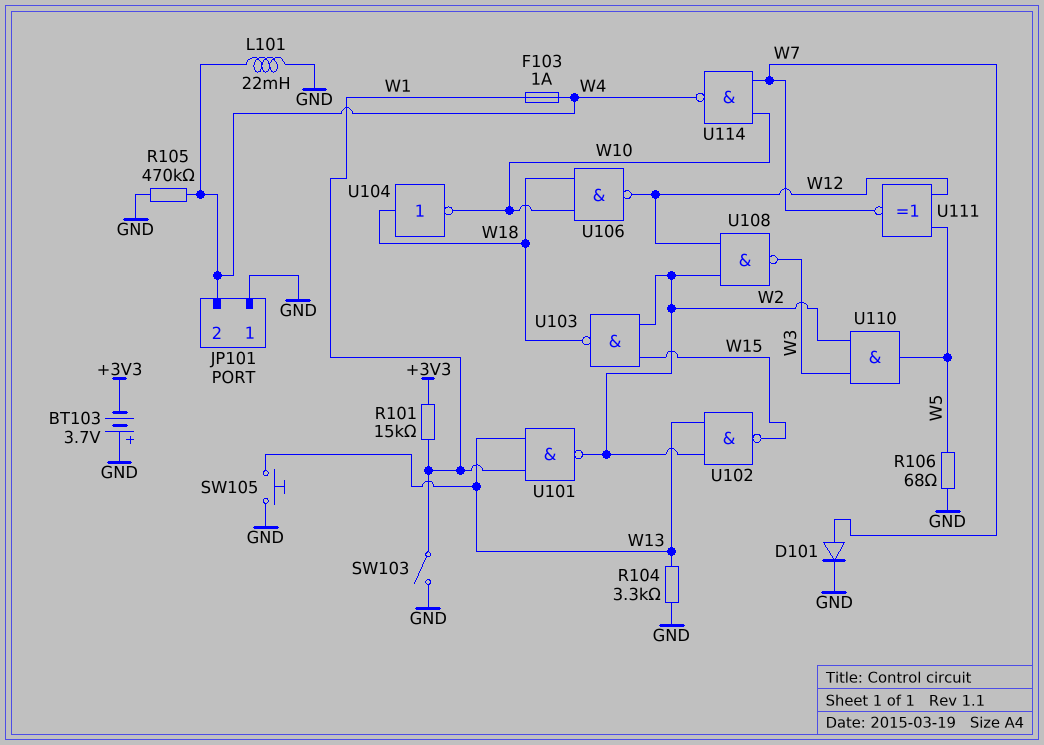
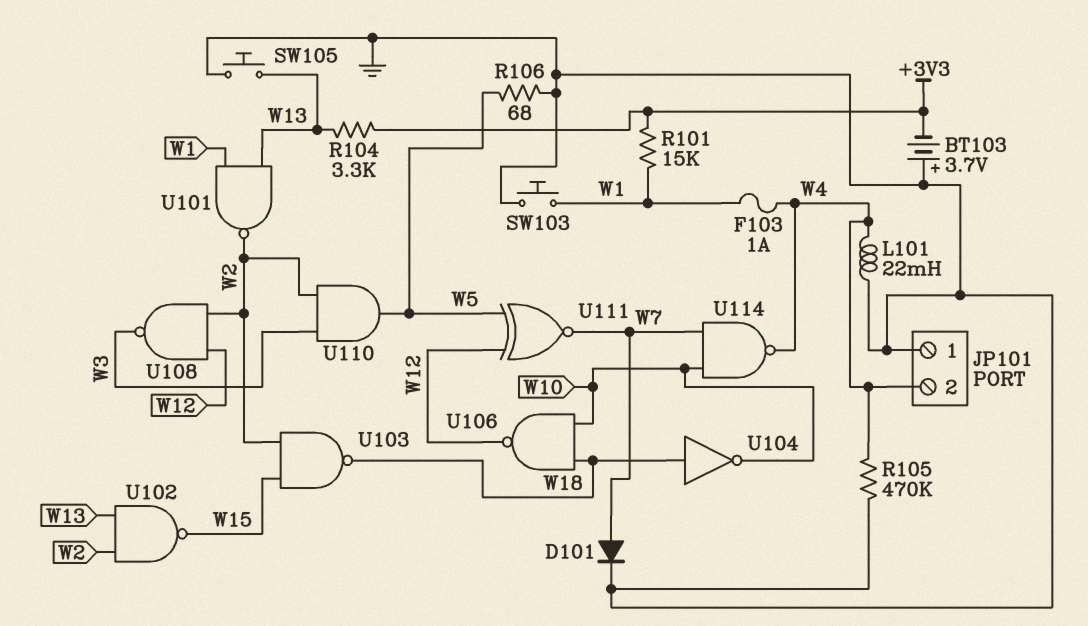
R104: 3.3k (GND, W13) -> 3.3k (+3V3, W13)
SW103: switch (GND, W1) -> button (GND, W1)

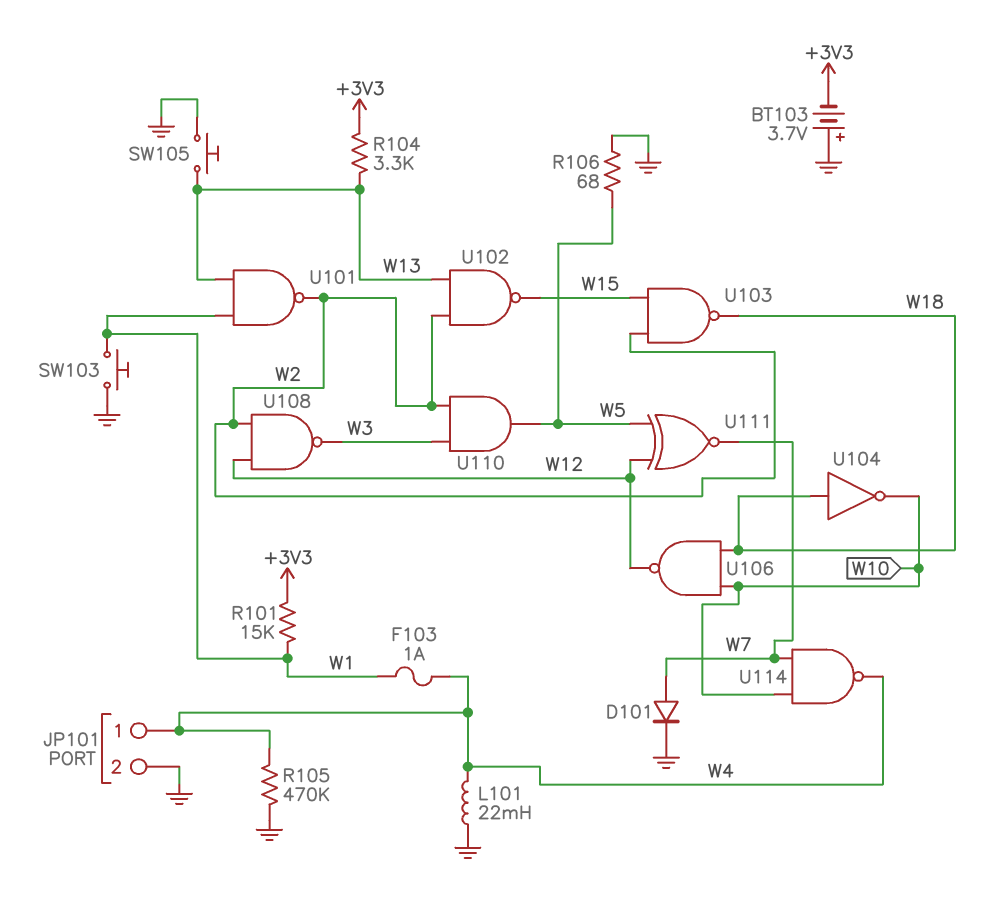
JP101 pin 1: GND -> W4
JP101 pin 2: W4 -> GND

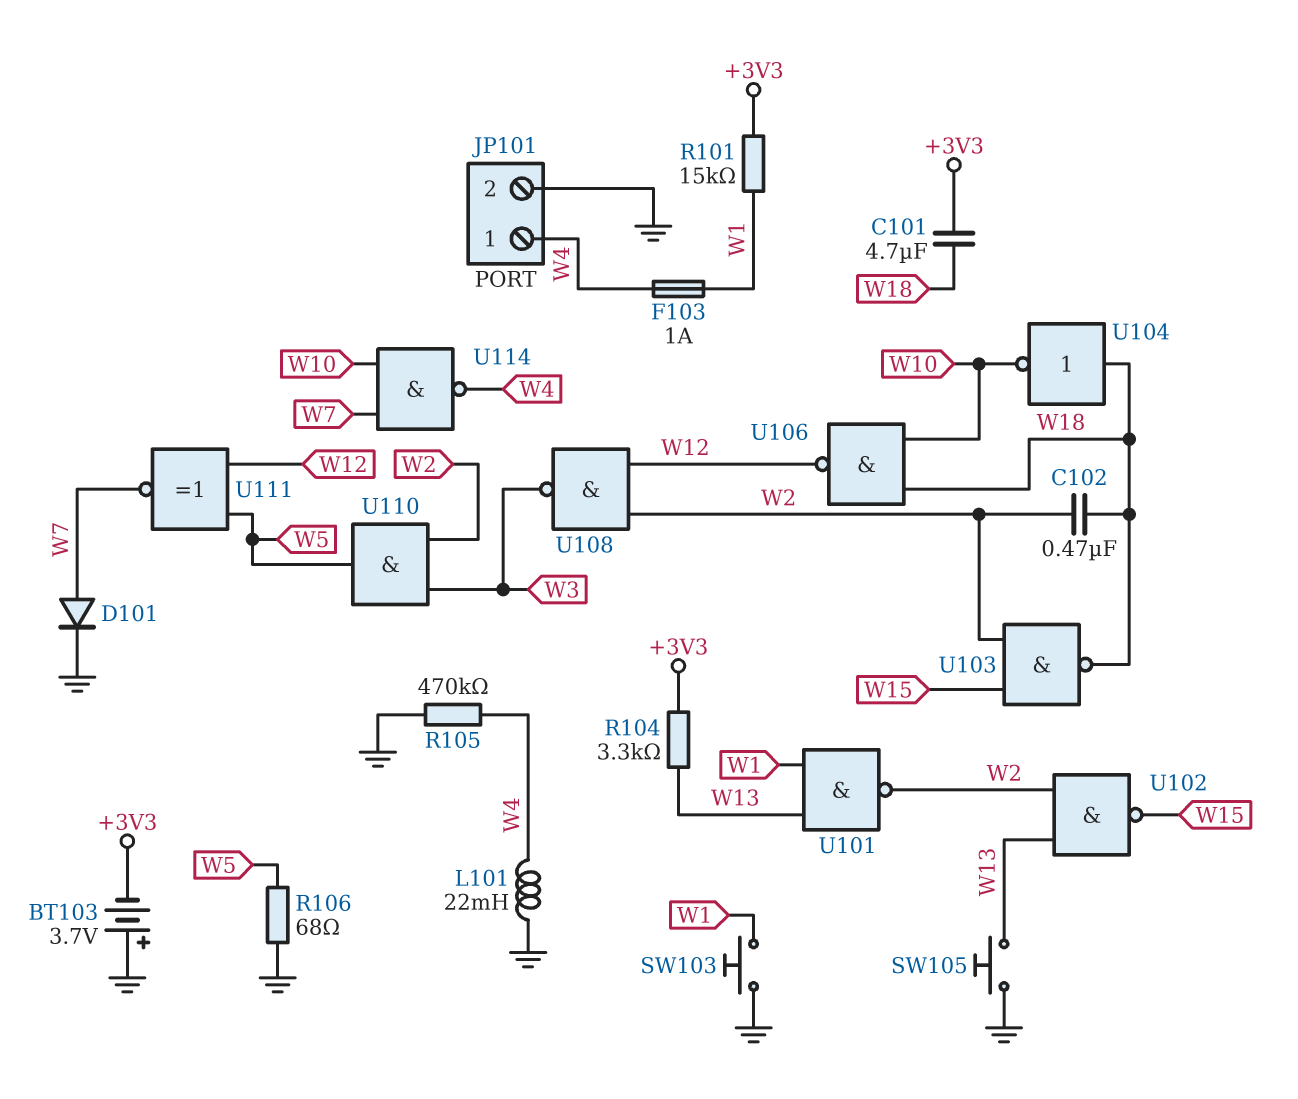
C101: none -> 4.7uF (+3V3, W18)
C102: none -> 470nF (W2, W18)

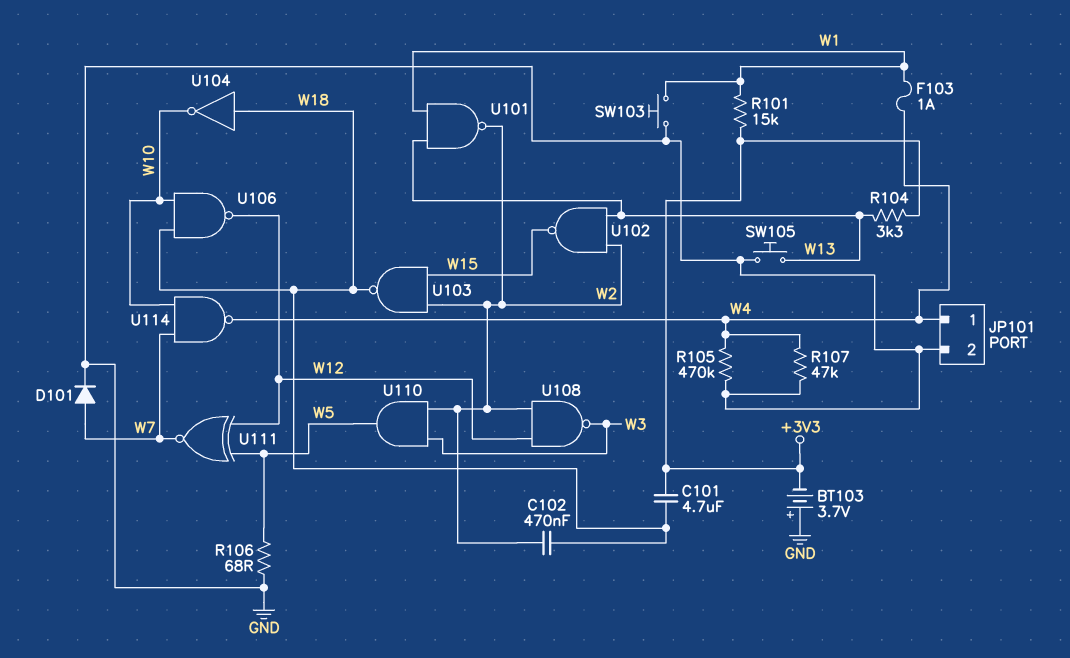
L101: 22mH (GND, W4) -> none
R107: none -> 47k (GND, W4)

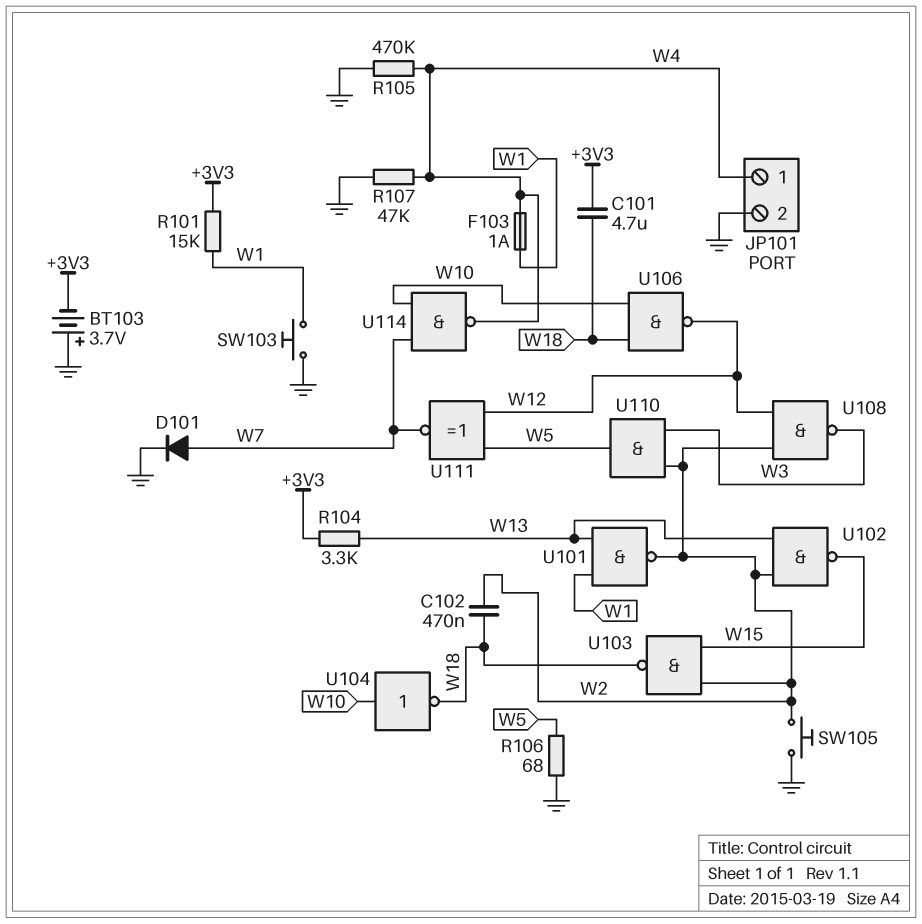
SW105: button (GND, W13) -> button (GND, W2)
U104: NOT (in W18, out W10) -> NOT (in W10, out W18)

